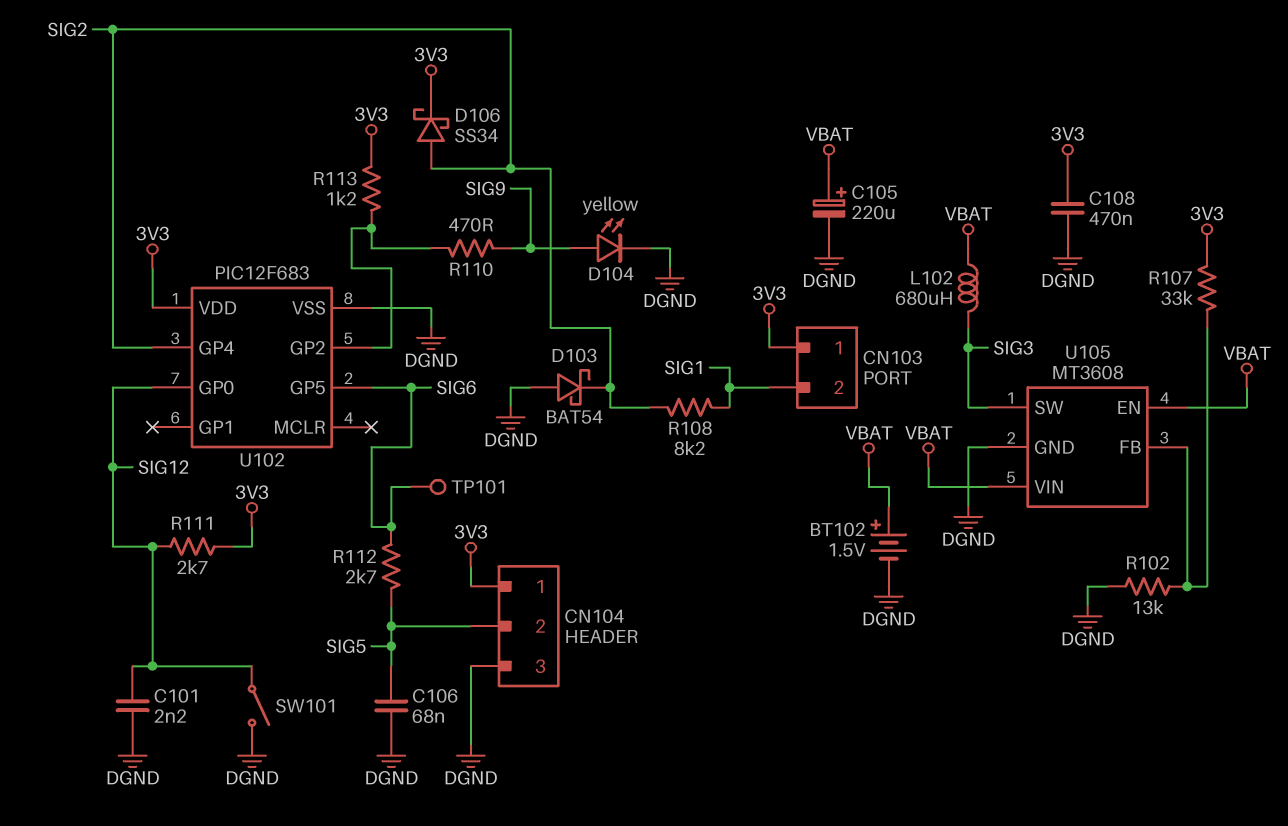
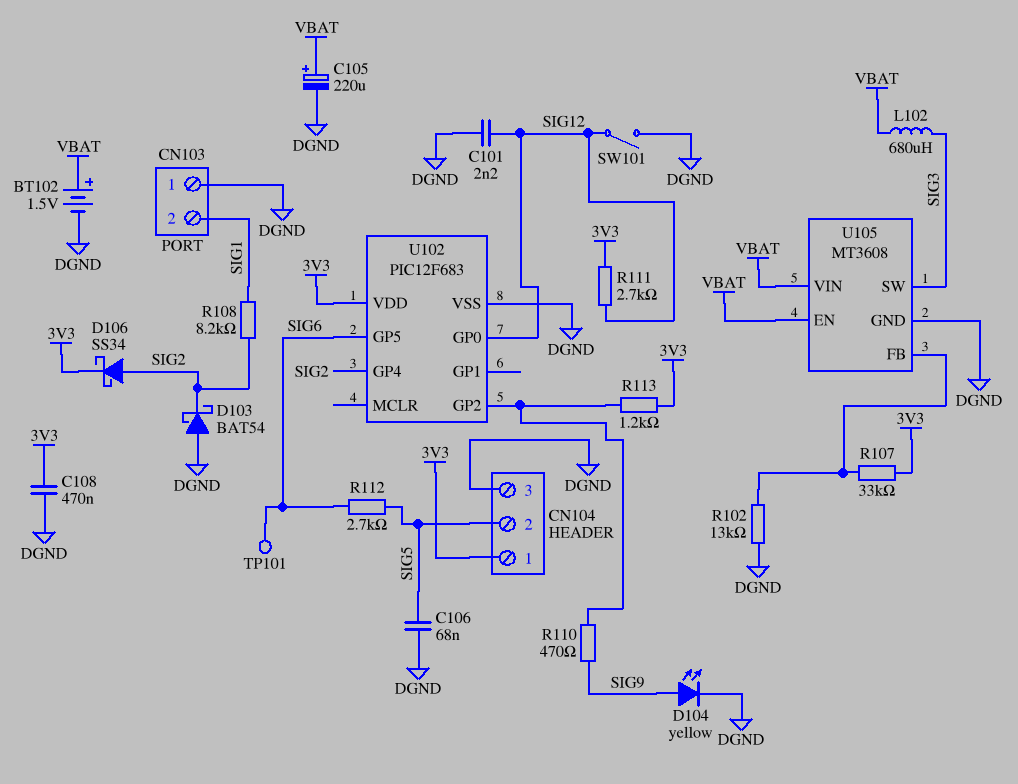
CN103 pin 1: 3V3 -> DGND

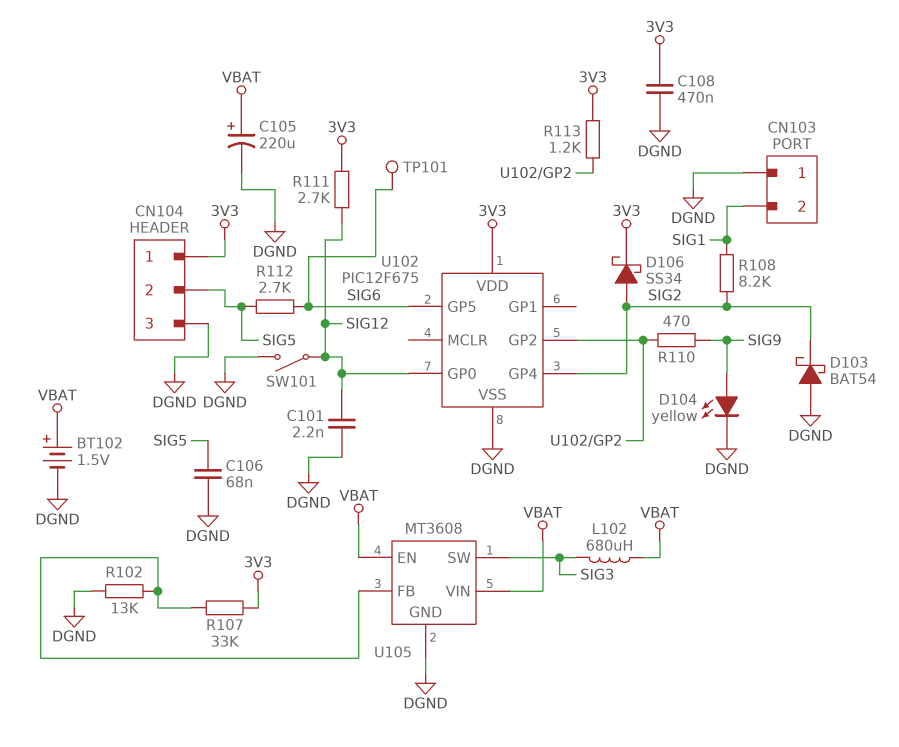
U102: PIC12F683 -> PIC12F675

